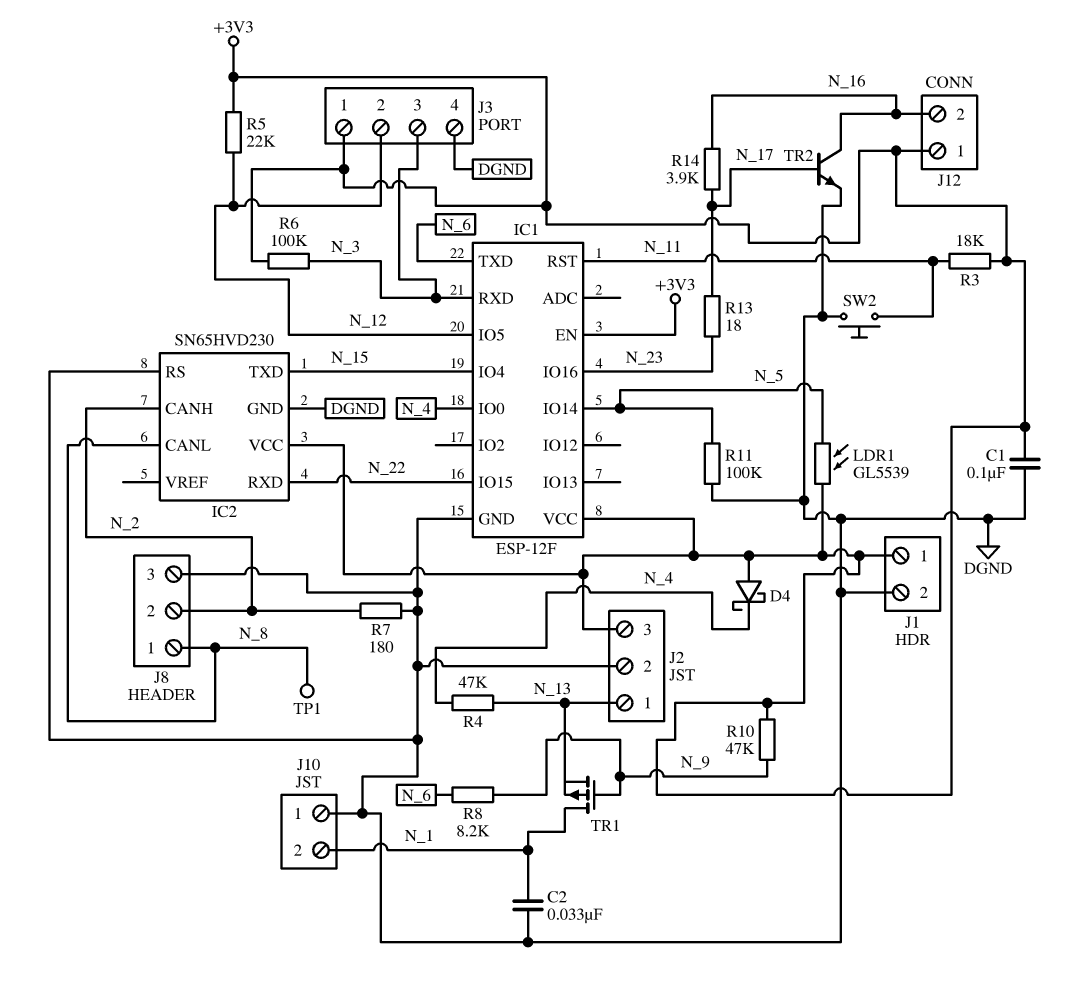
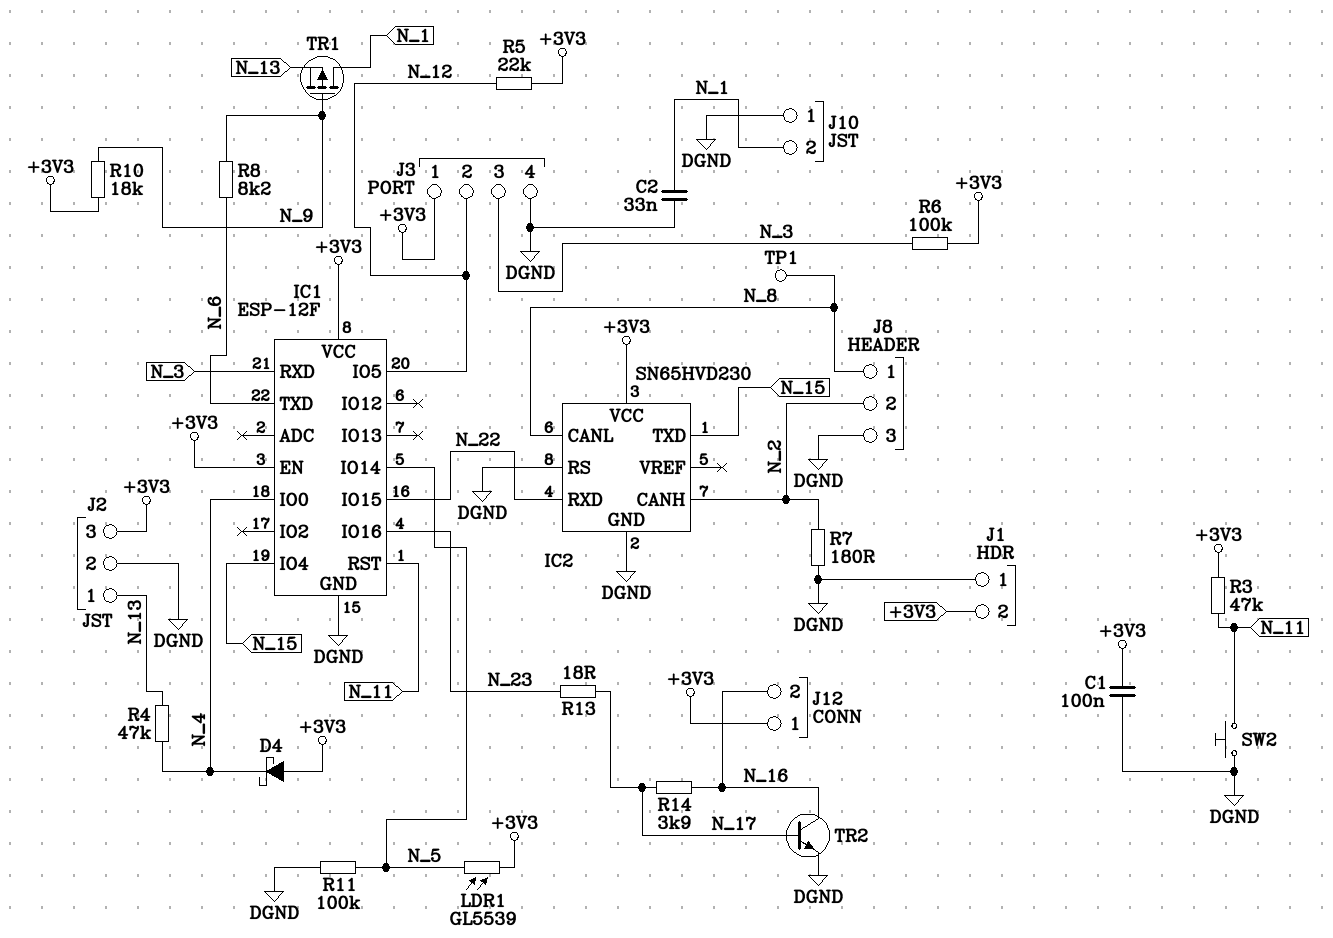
J1 pin 1: +3V3 -> DGND
J1 pin 2: DGND -> +3V3
R3: 18k (+3V3, N_11) -> 47k (+3V3, N_11)
R10: 47k (+3V3, N_9) -> 18k (+3V3, N_9)

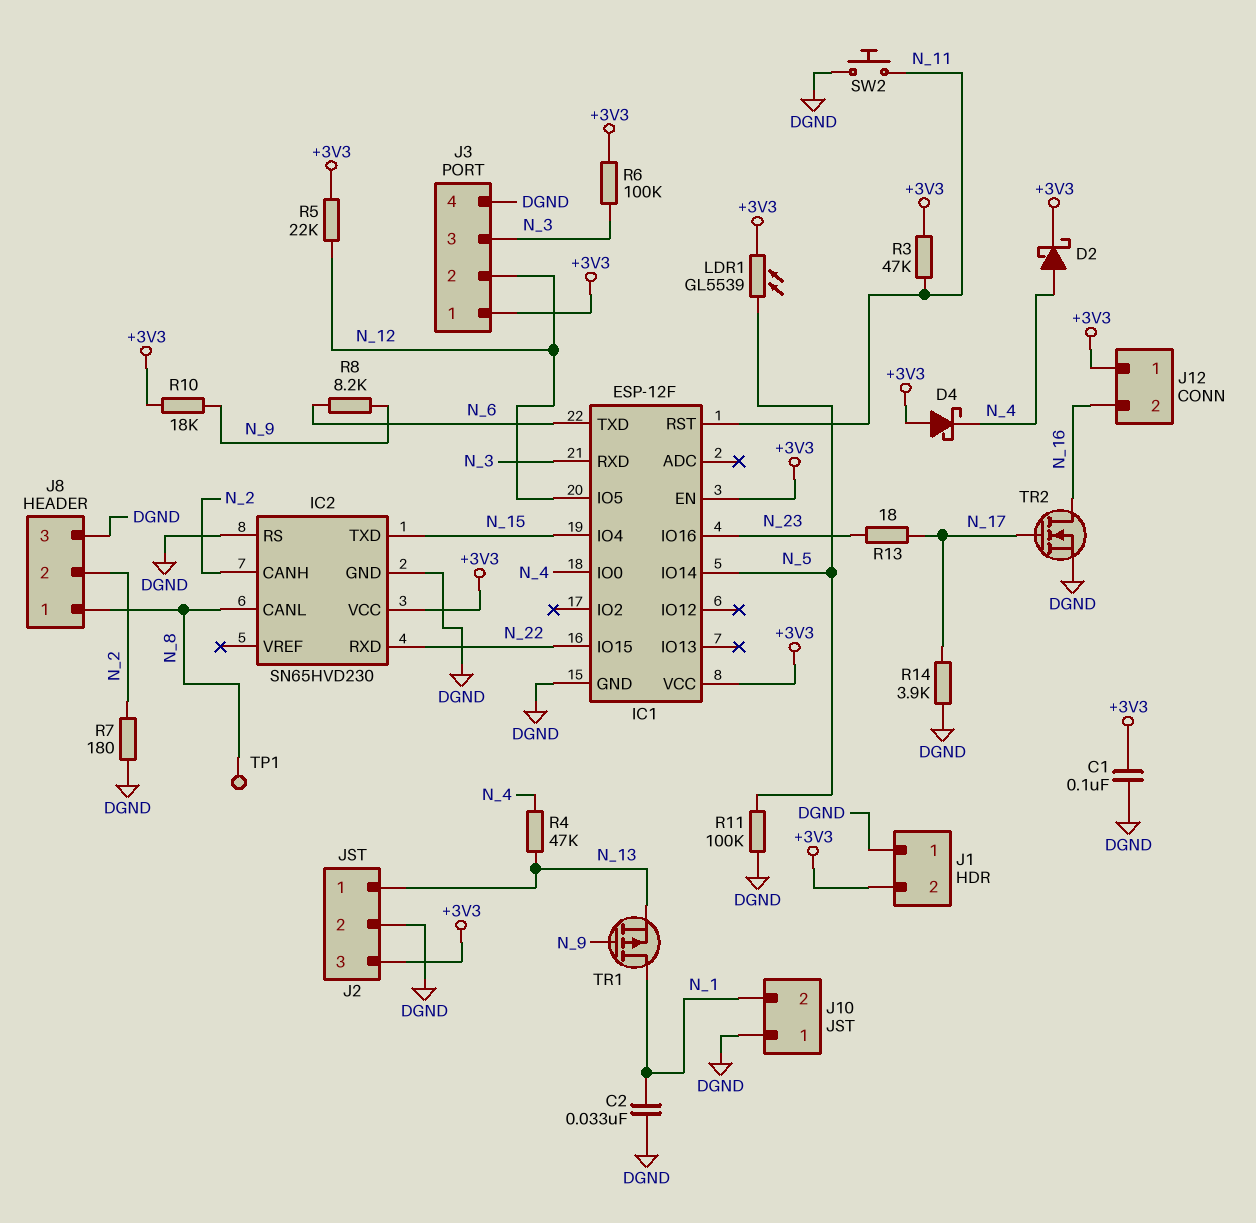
D2: none -> schottky (A N_4, K +3V3)
R14: 3.9k (N_16, N_17) -> 3.9k (DGND, N_17)
TR2: NPN (B N_17, C N_16, E DGND) -> NMOS (G N_17, D N_16, S DGND)

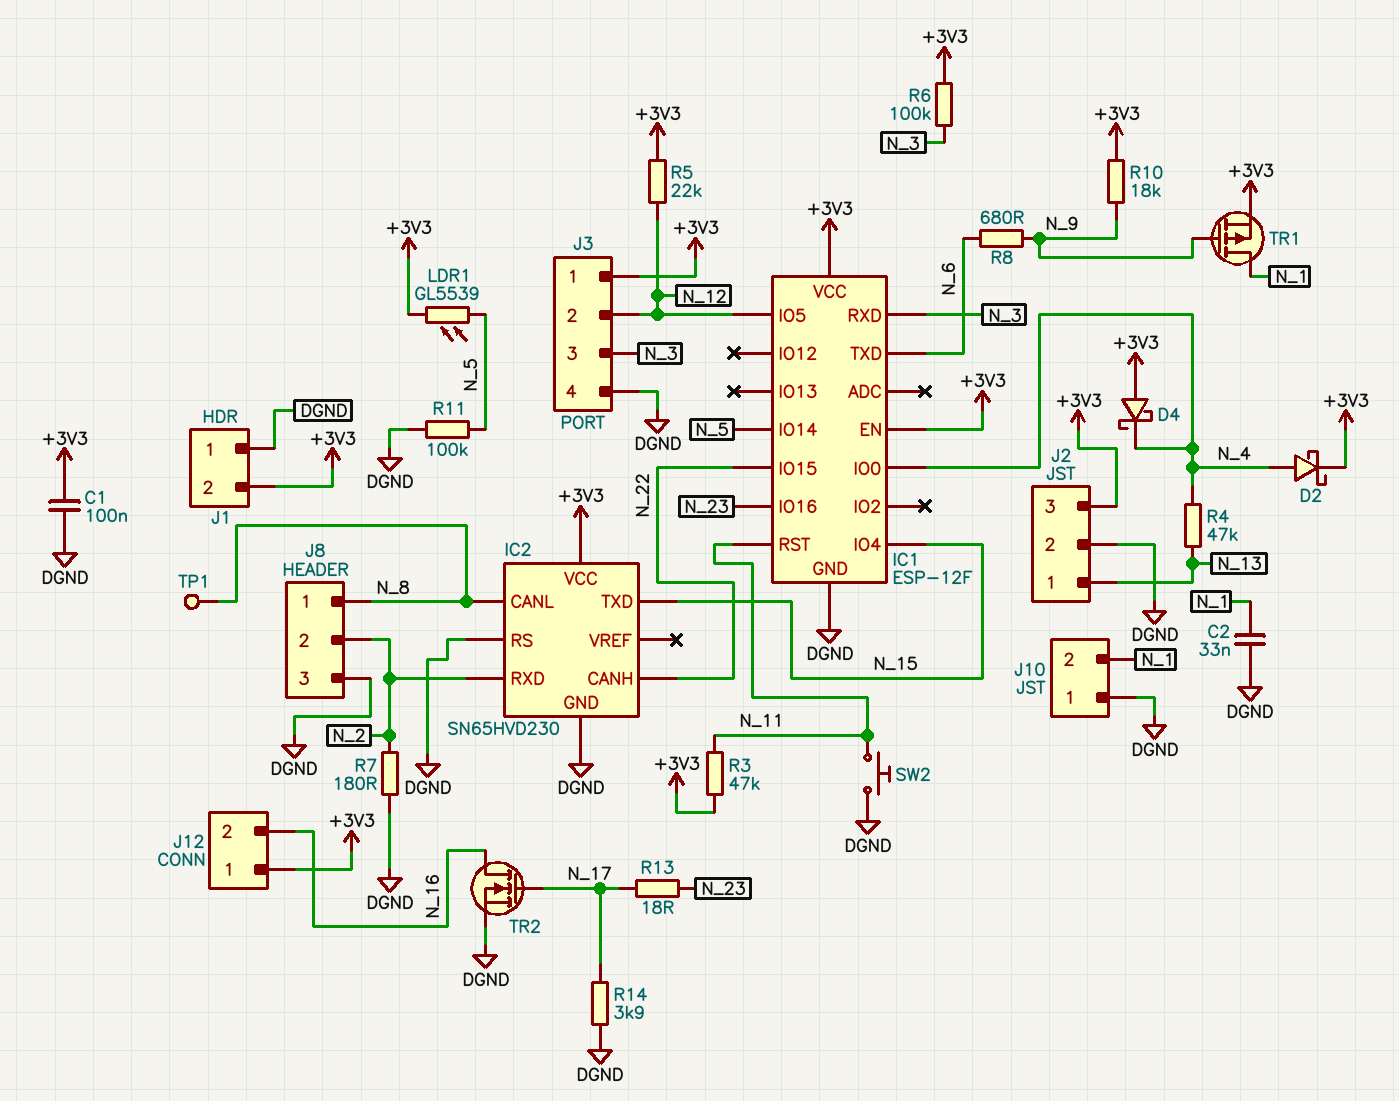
IC2 pin CANH: N_2 -> N_22
IC2 pin RXD: N_22 -> N_2
R8: 8.2k (N_6, N_9) -> 680 (N_6, N_9)
TR1: PMOS (G N_9, D N_1, S N_13) -> PMOS (G N_9, D N_1, S +3V3)

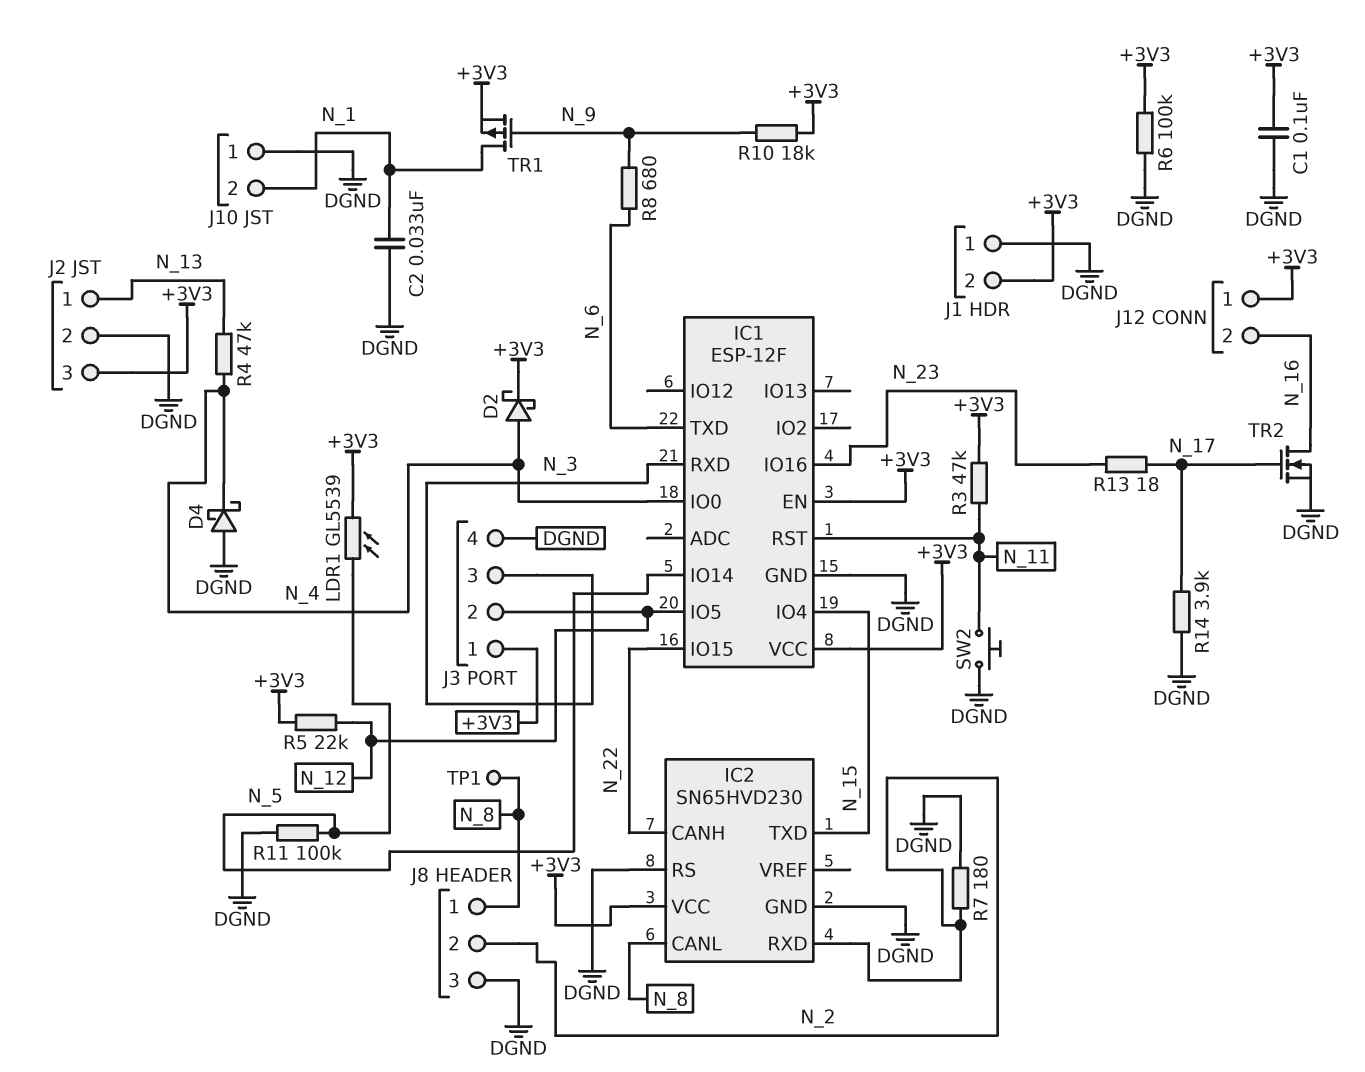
D4: schottky (A +3V3, K N_4) -> schottky (A DGND, K N_4)
R6: 100k (+3V3, N_3) -> 100k (+3V3, DGND)

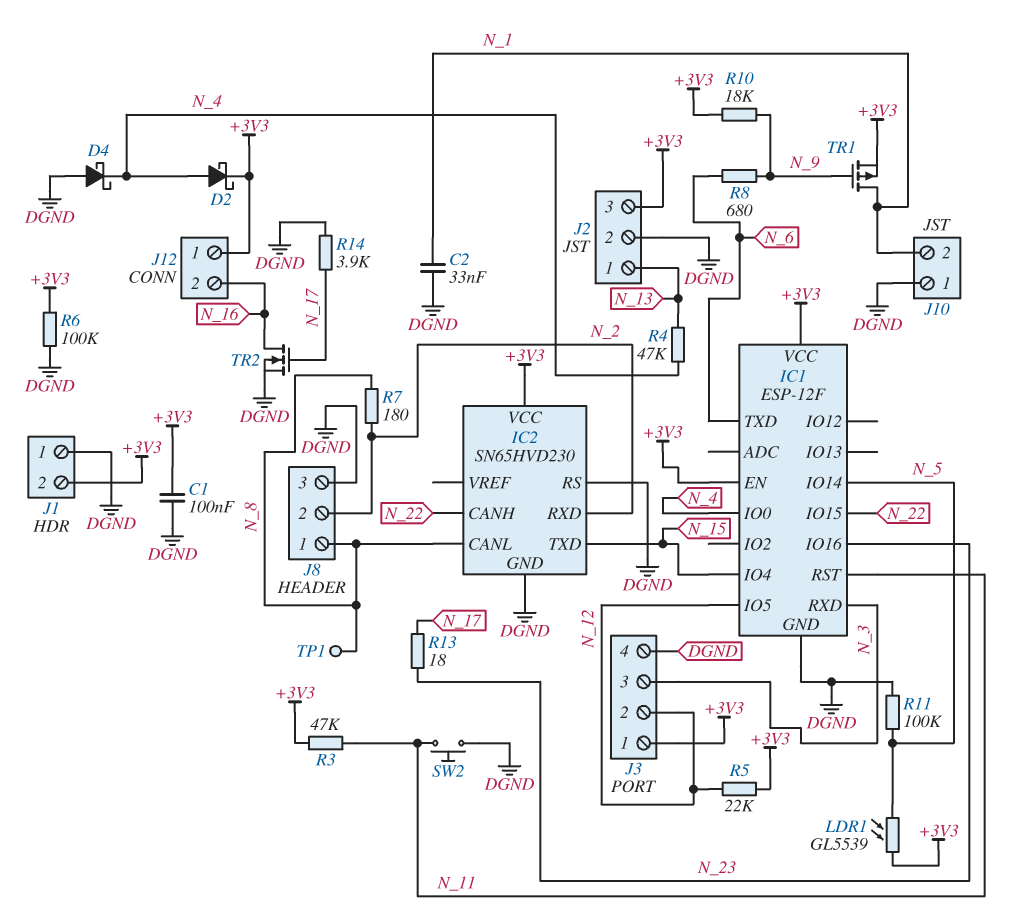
R7: 180 (DGND, N_2) -> 180 (N_2, N_8)

